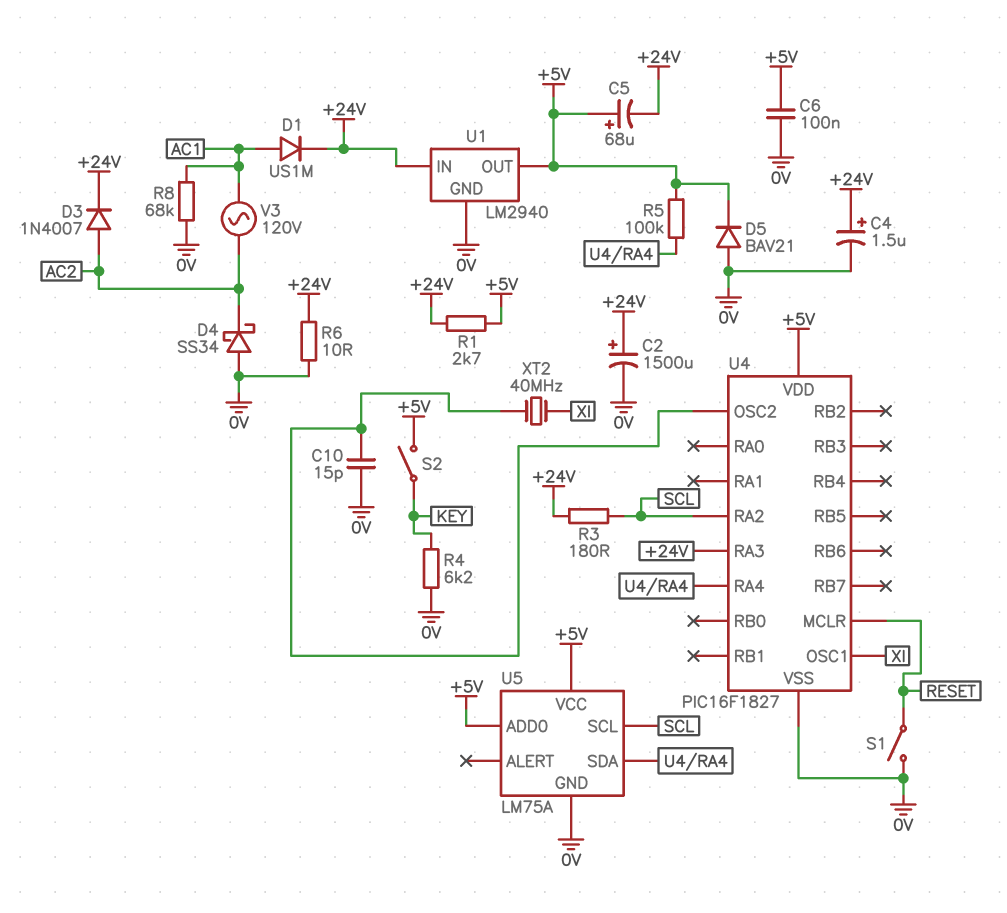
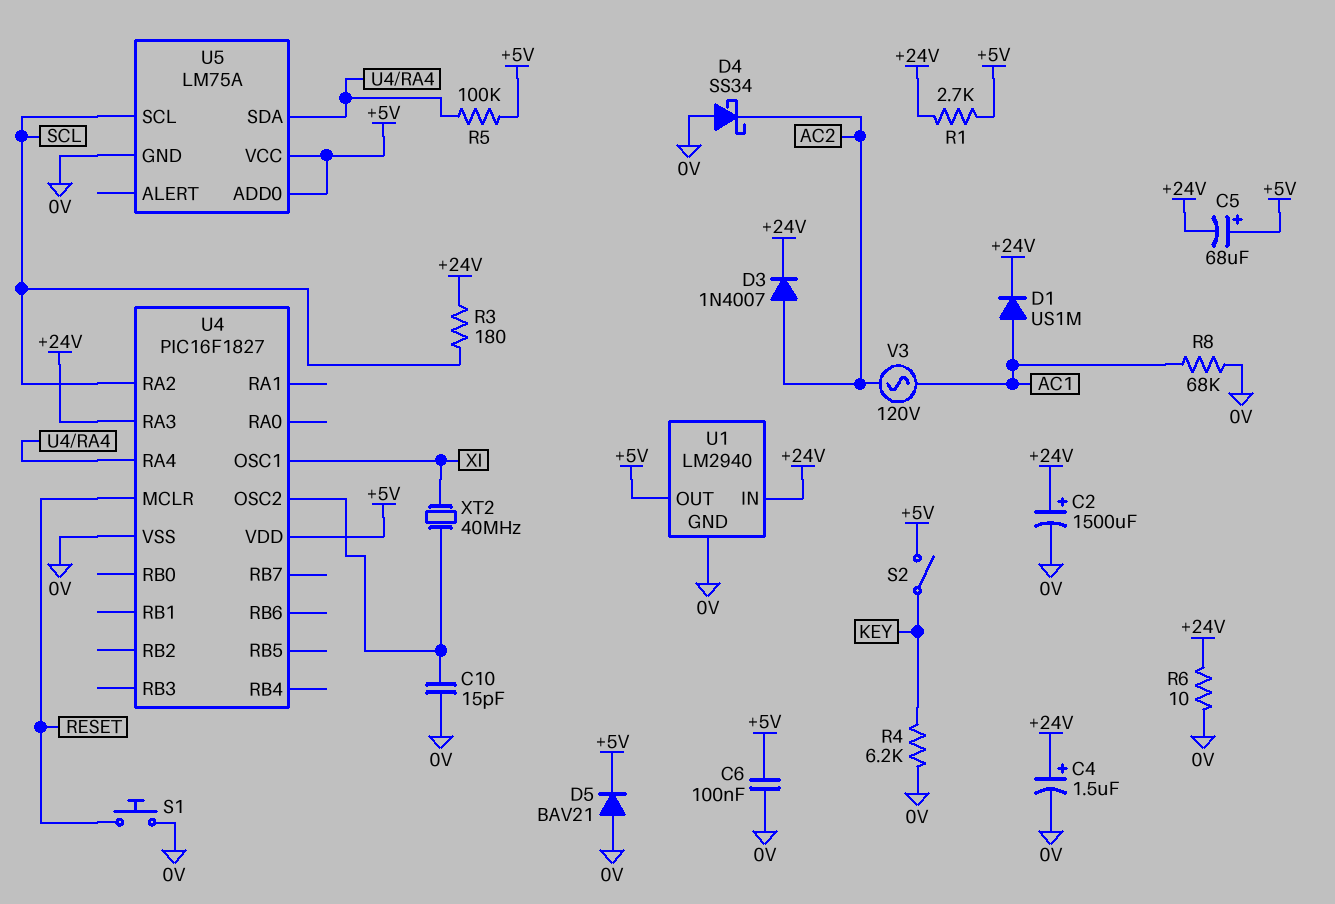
S1: switch (0V, RESET) -> button (0V, RESET)

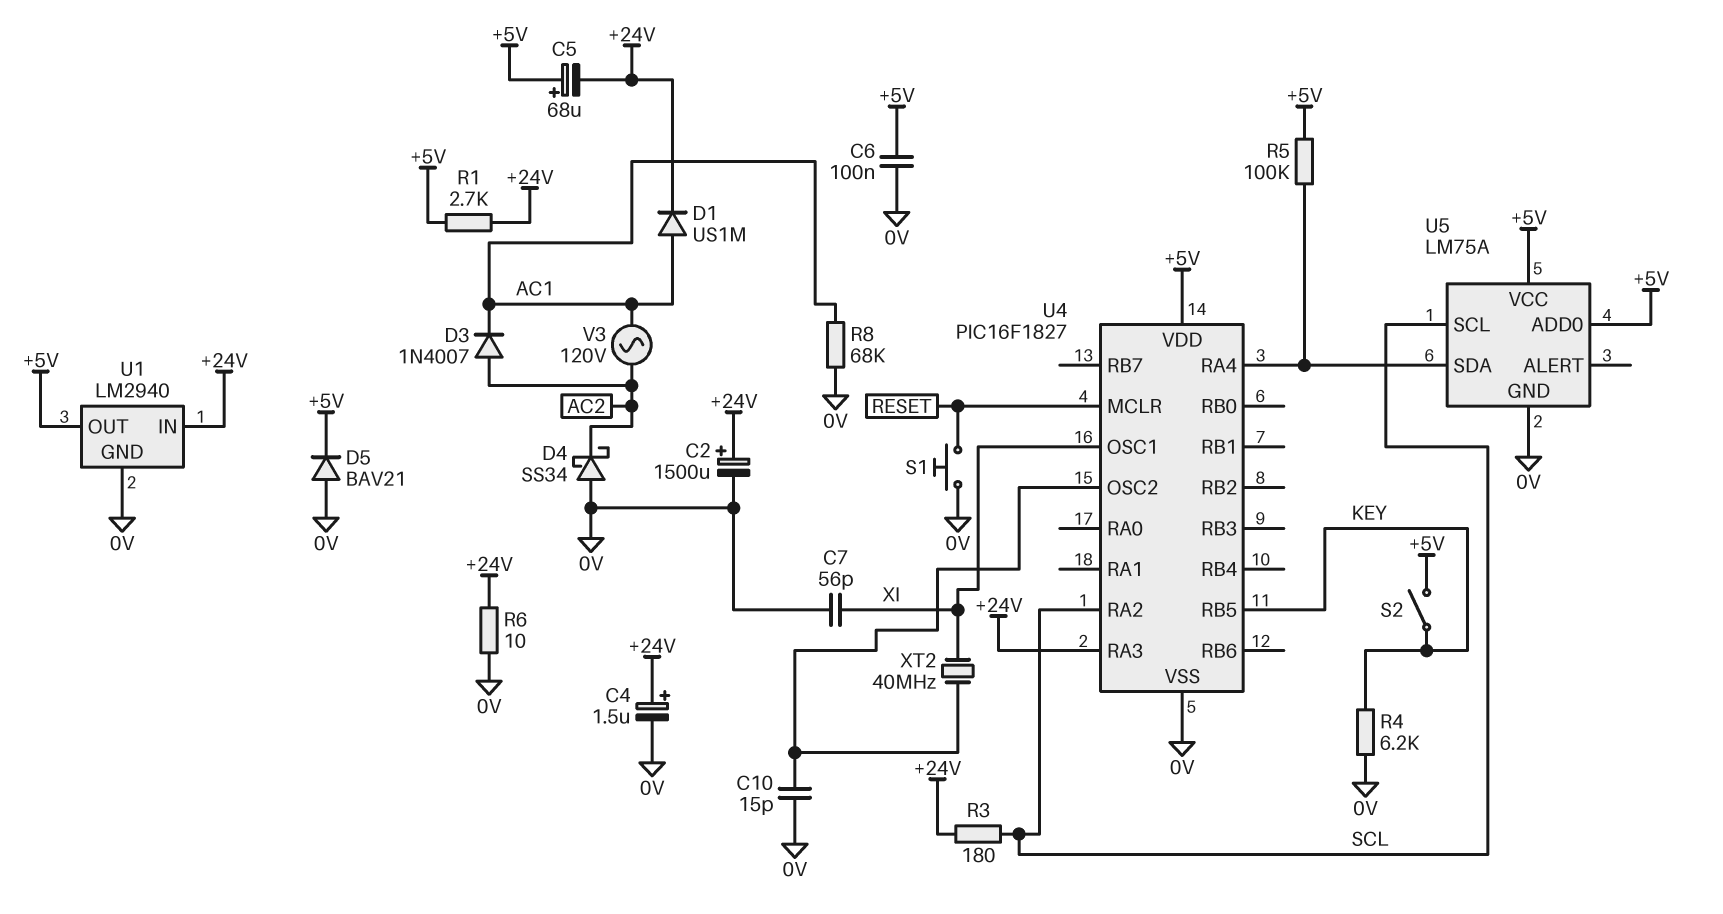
C7: none -> 56pF (0V, XI)
D3: diode 1N4007 (A AC2, K +24V) -> diode 1N4007 (A AC2, K AC1)
U4 pin RB5: none -> KEY

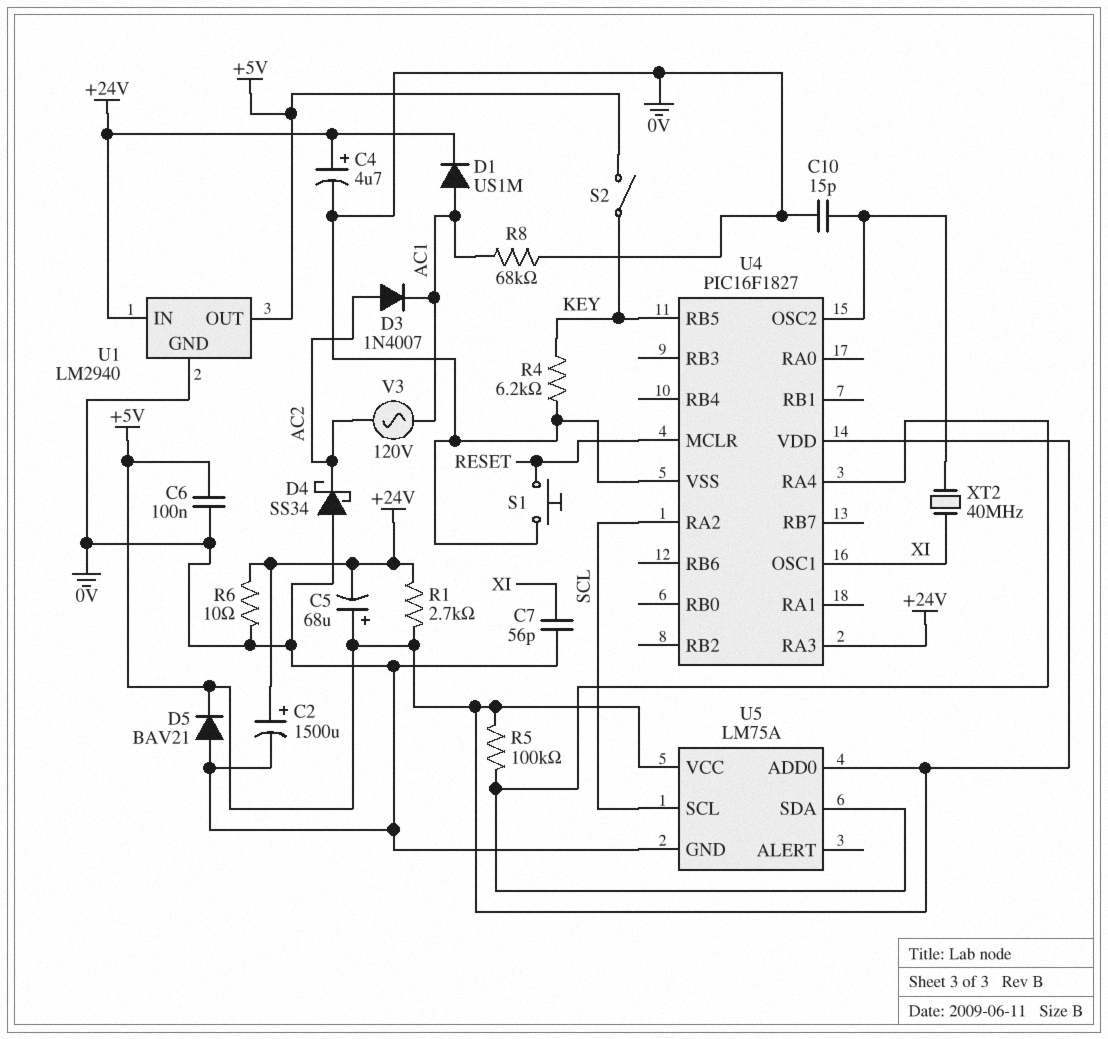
C4: 1.5uF (plus +24V, minus 0V) -> 4.7uF (plus +24V, minus 0V)
R3: 180 (+24V, SCL) -> none

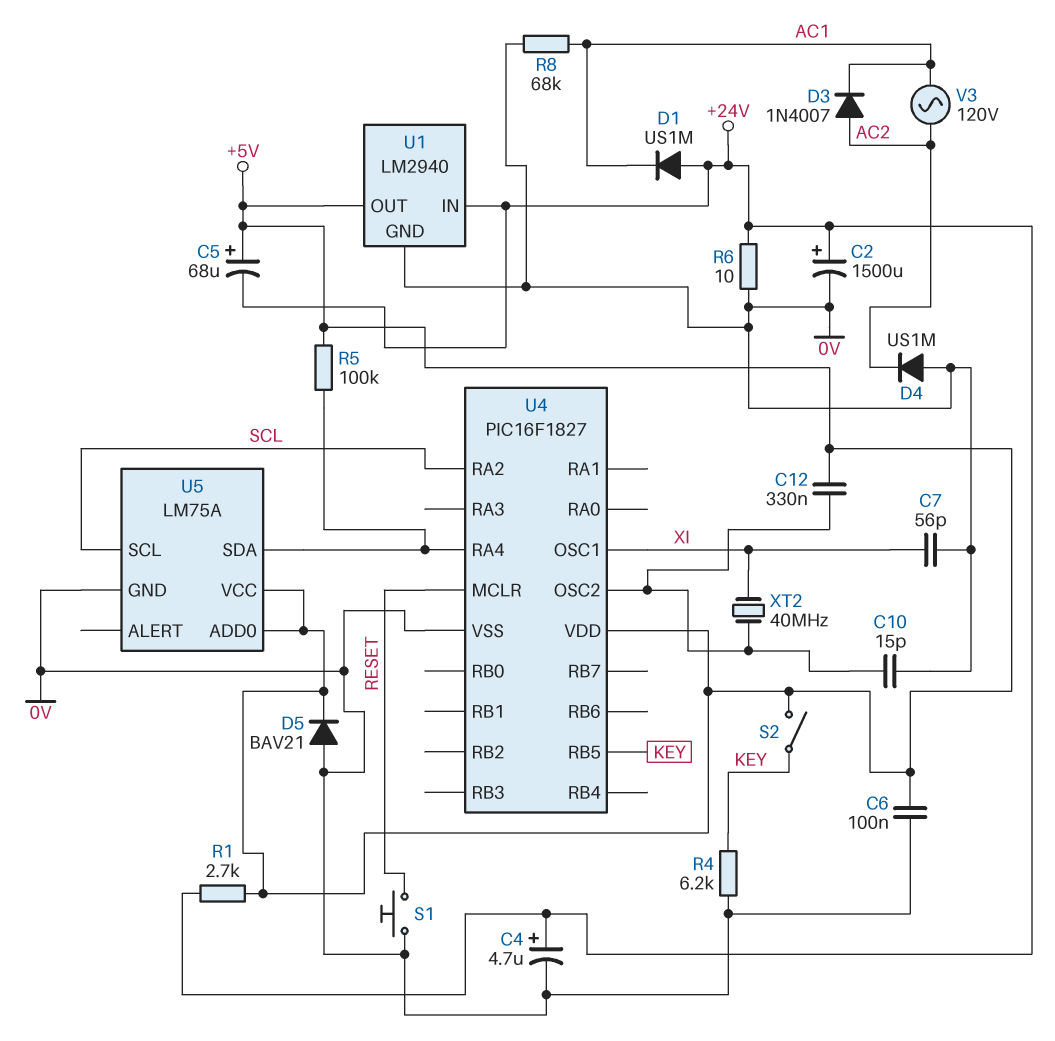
C12: none -> 330nF (+5V, U4/OSC2)
D1: diode US1M (A AC1, K +24V) -> diode US1M (A +24V, K AC1)
D4: schottky SS34 (A 0V, K AC2) -> diode US1M (A 0V, K AC2)
U4 pin RA3: +24V -> none

